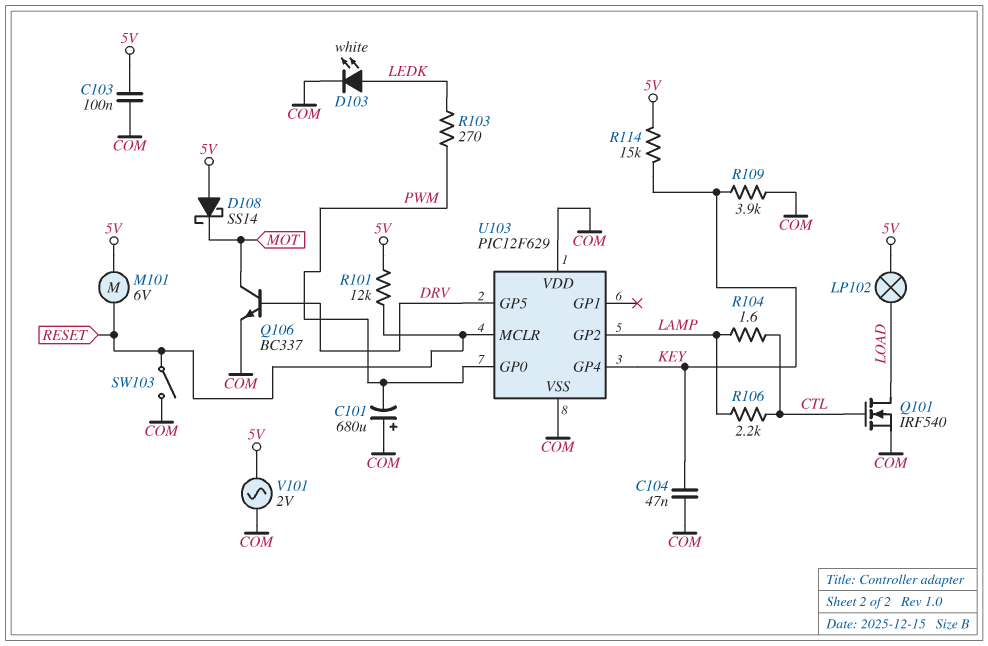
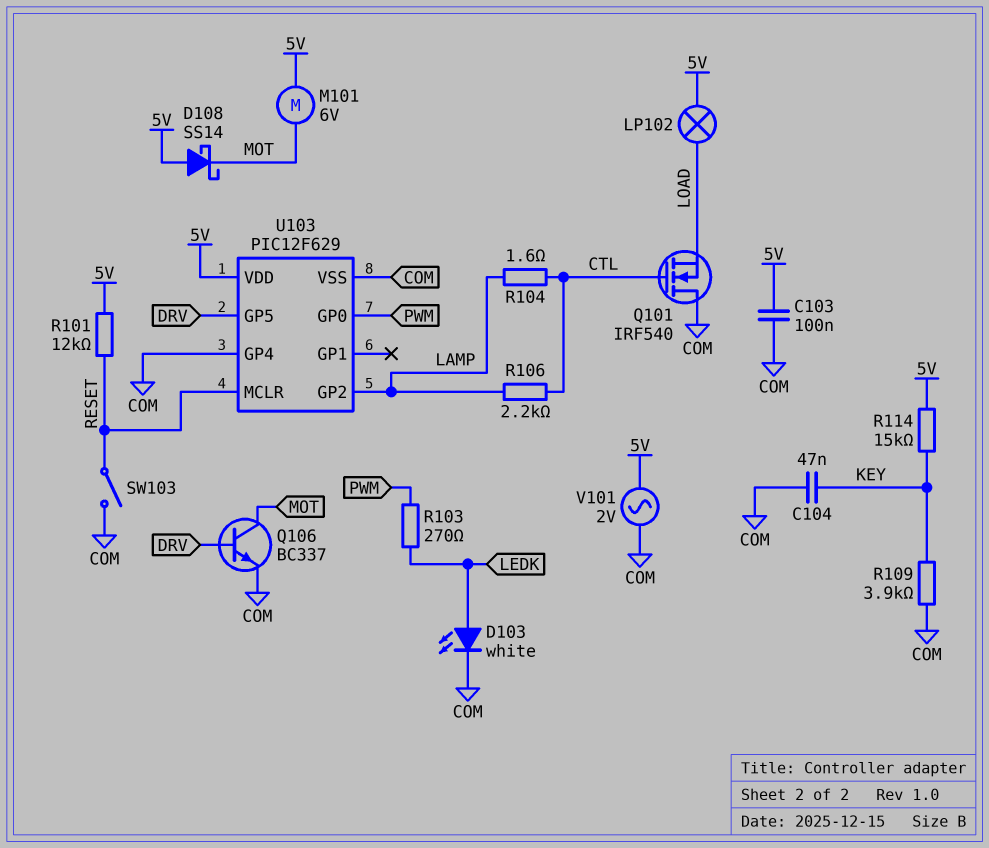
C101: 680uF (plus COM, minus PWM) -> none
M101: motor 6V (5V, RESET) -> motor 6V (5V, MOT)
Q101: NMOS IRF540 (G CTL, D LOAD, S COM) -> NMOS IRF540 (G CTL, D COM, S LOAD)
U103 pin GP4: KEY -> COM
U103 pin VDD: COM -> 5V

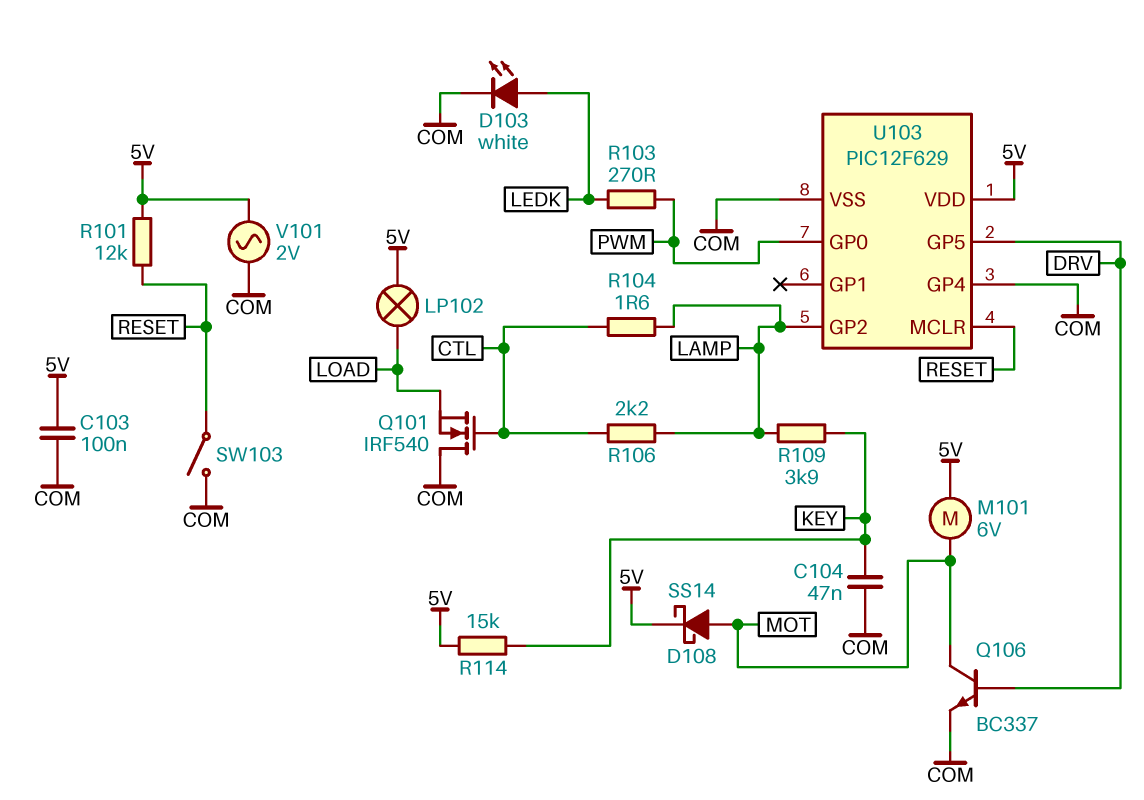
D108: schottky SS14 (A 5V, K MOT) -> schottky SS14 (A MOT, K 5V)
R109: 3.9k (COM, KEY) -> 3.9k (KEY, LAMP)

